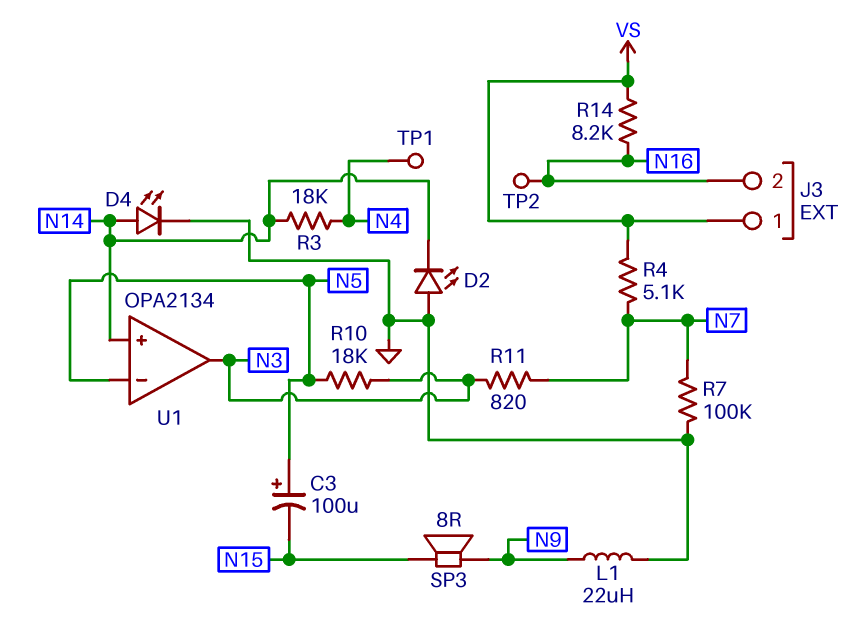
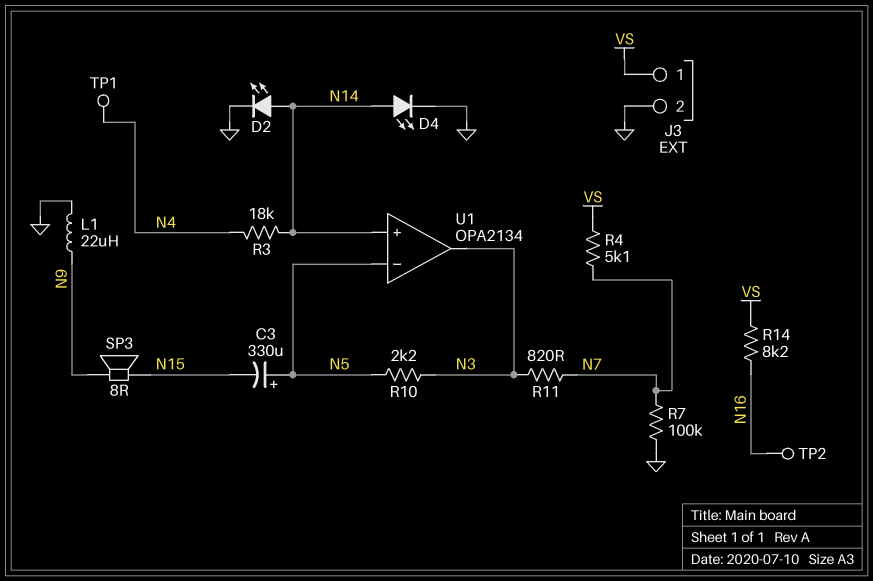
C3: 100uF (plus N5, minus N15) -> 330uF (plus N5, minus N15)
D2: LED (A GND, K N14) -> LED (A N14, K GND)
J3 pin 2: N16 -> GND
R10: 18k (N3, N5) -> 2.2k (N3, N5)

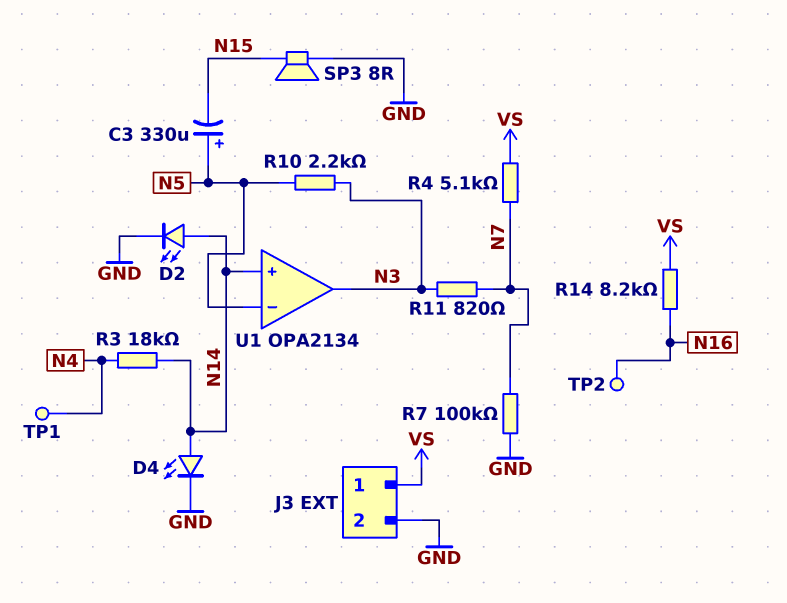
L1: 22uH (GND, N9) -> none
SP3: speaker 8R (N9, N15) -> speaker 8R (GND, N15)

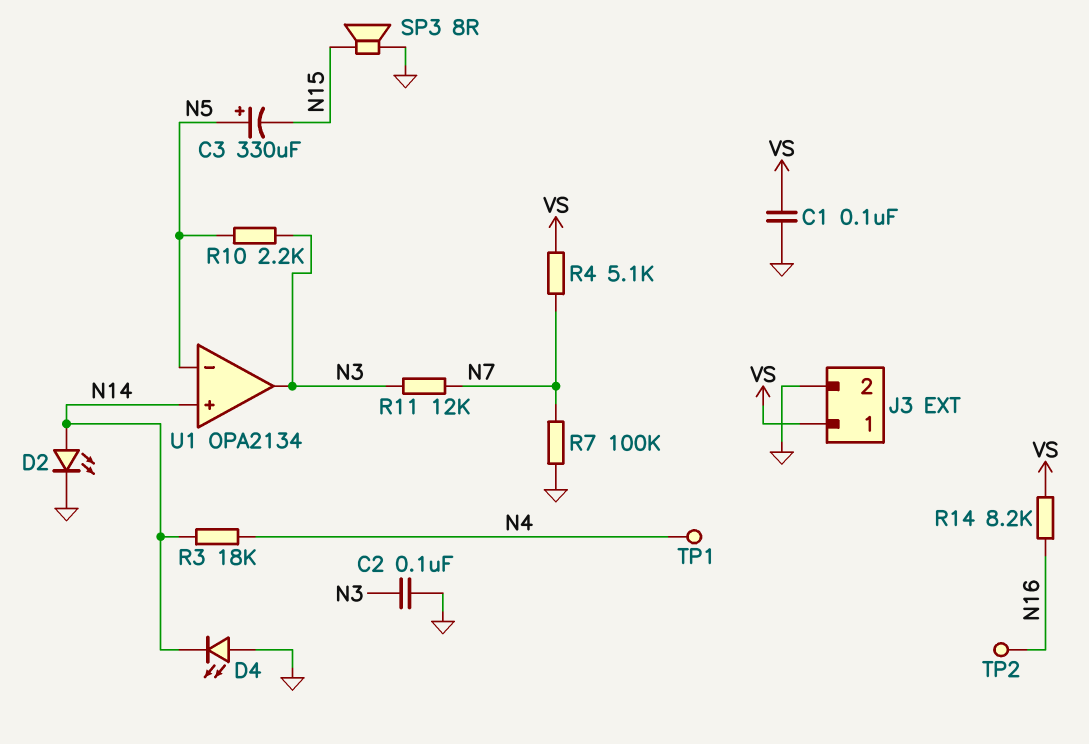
C1: none -> 100nF (GND, VS)
C2: none -> 100nF (GND, N3)
D4: LED (A N14, K GND) -> LED (A GND, K N14)
R11: 820 (N3, N7) -> 12k (N3, N7)

